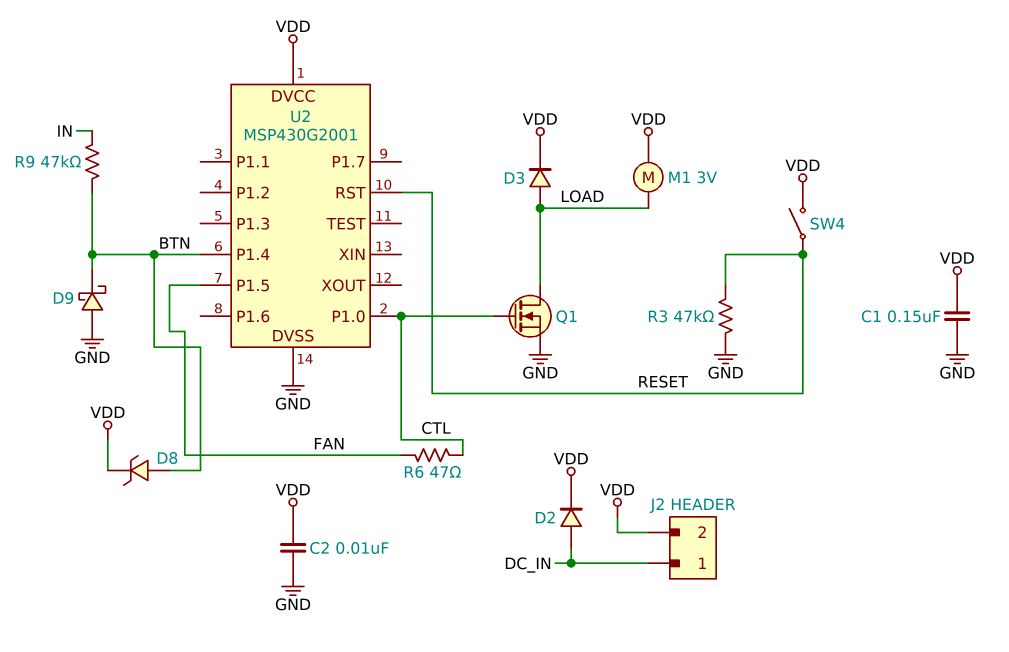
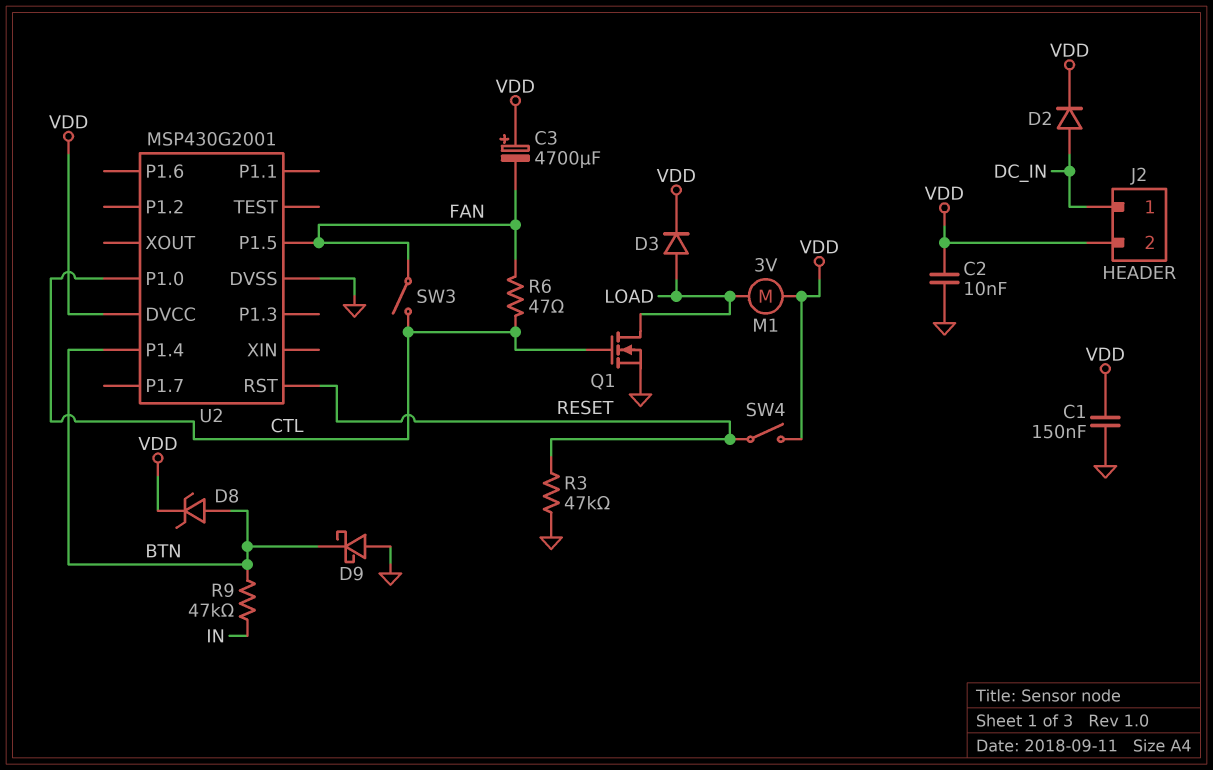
C3: none -> 4700uF (plus VDD, minus FAN)
SW3: none -> switch (CTL, FAN)

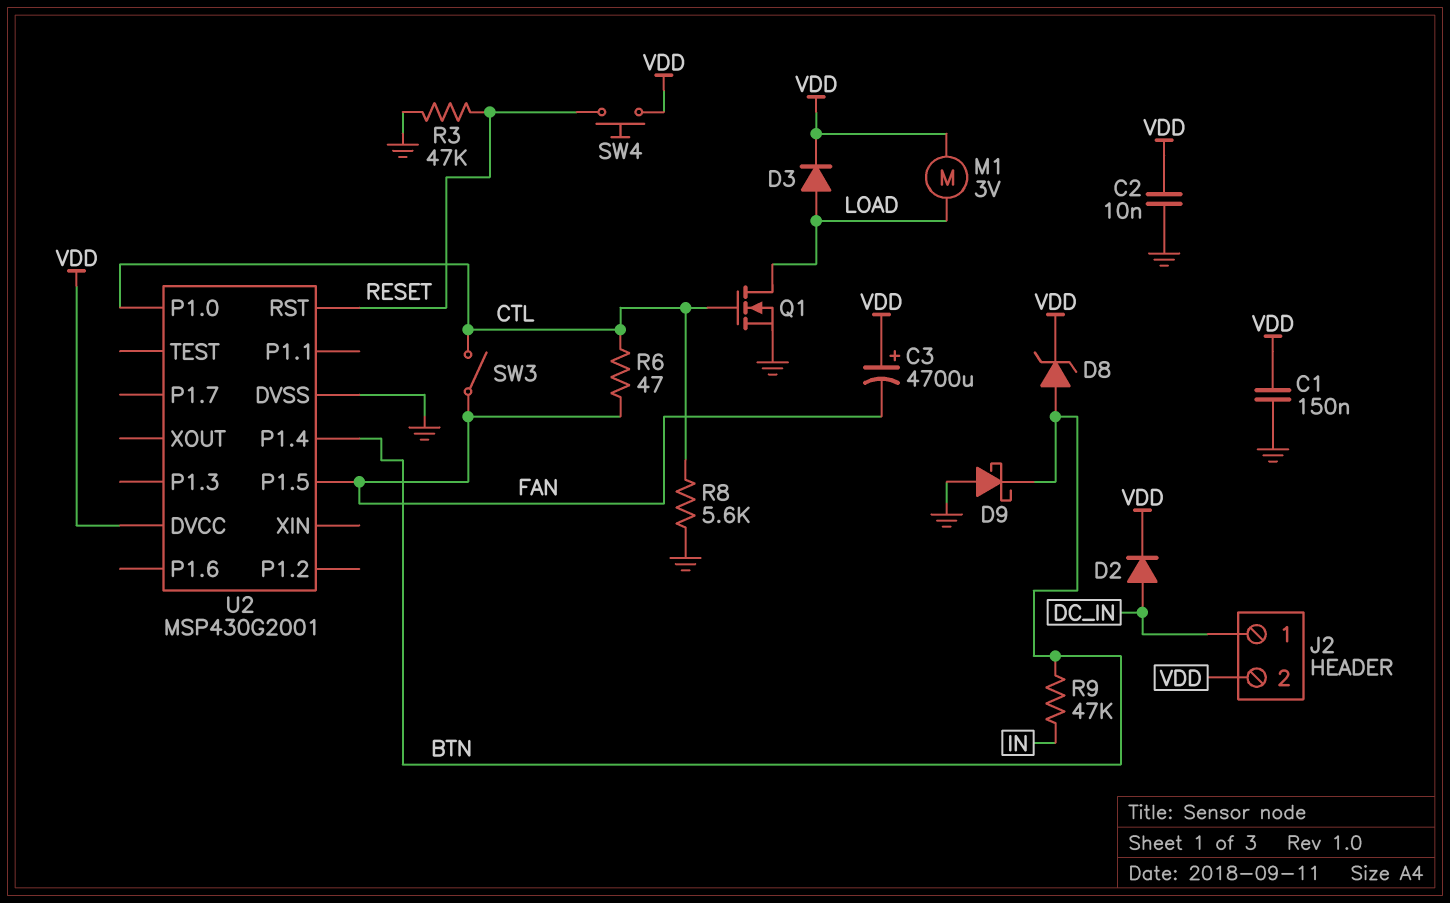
R8: none -> 5.6k (CTL, GND)
SW4: switch (RESET, VDD) -> button (RESET, VDD)

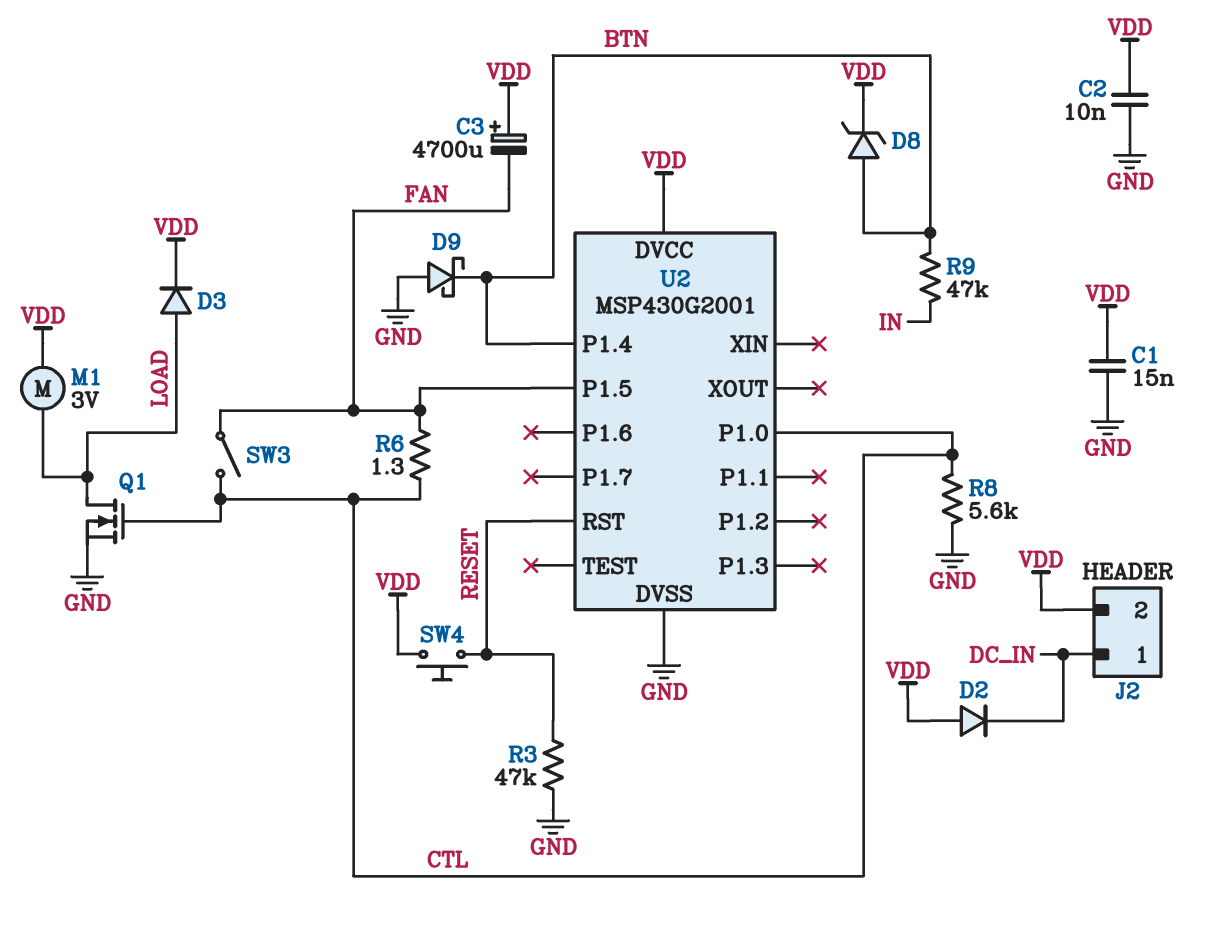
C1: 150nF (GND, VDD) -> 15nF (GND, VDD)
D2: diode (A DC_IN, K VDD) -> diode (A VDD, K DC_IN)
R6: 47 (CTL, FAN) -> 1.3 (CTL, FAN)

